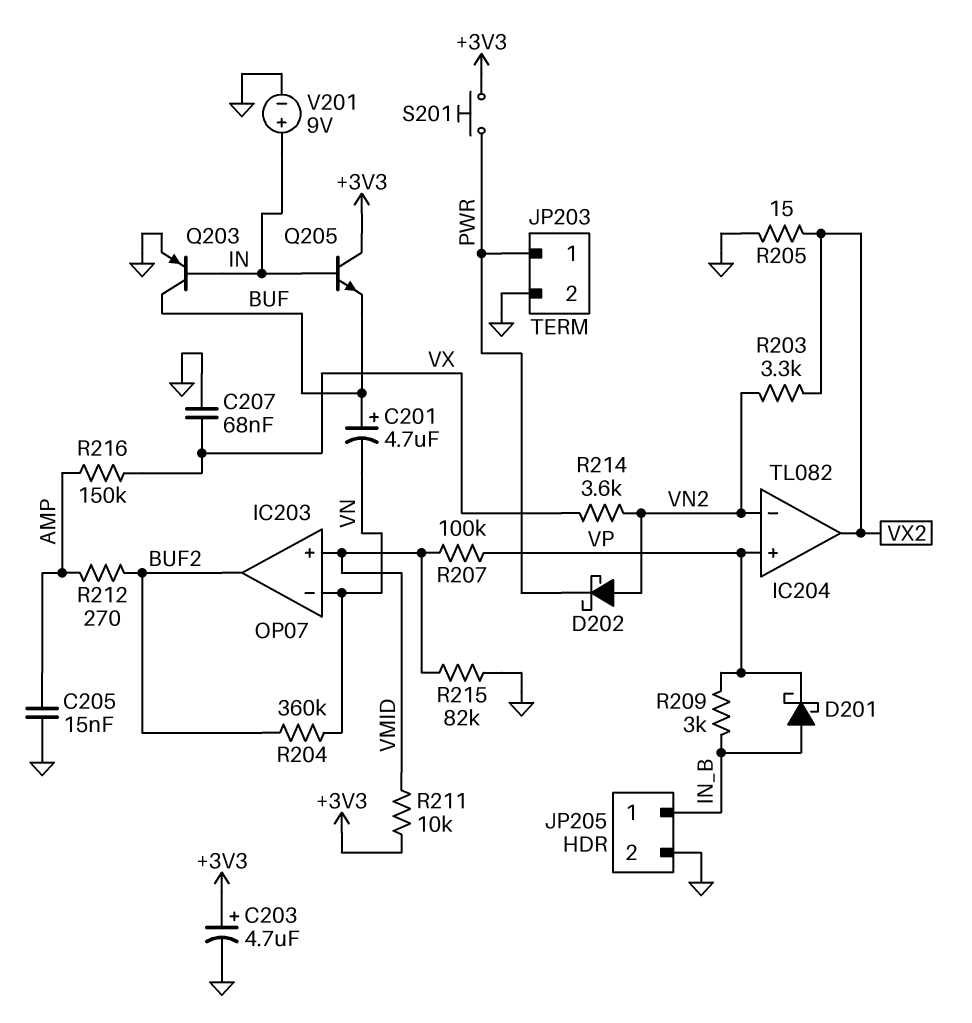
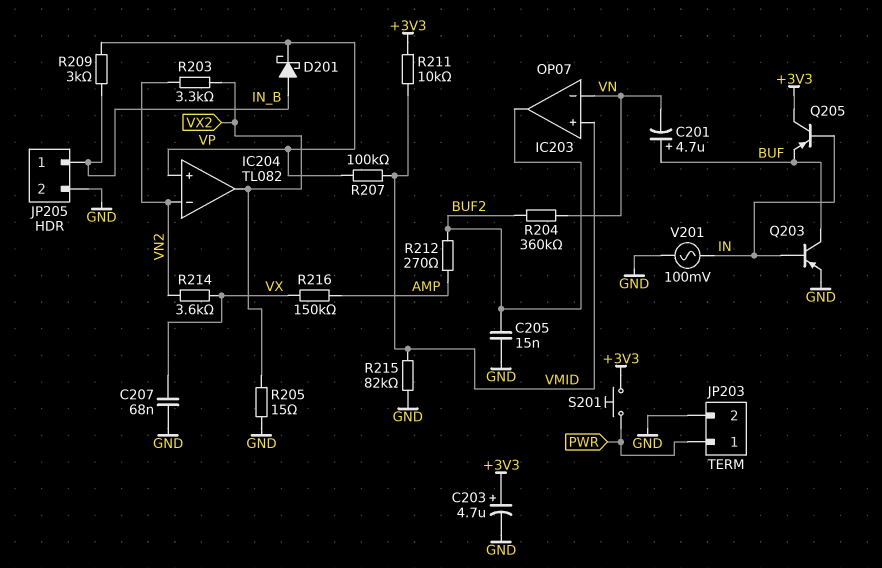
C205: 15nF (AMP, GND) -> 15nF (BUF2, GND)
D202: schottky (A VN2, K PWR) -> none
Q205: NPN (B IN, C +3V3, E BUF) -> PNP (B IN, C +3V3, E BUF)
V201: 9V (plus IN, minus GND) -> AC 100mV (GND, IN)

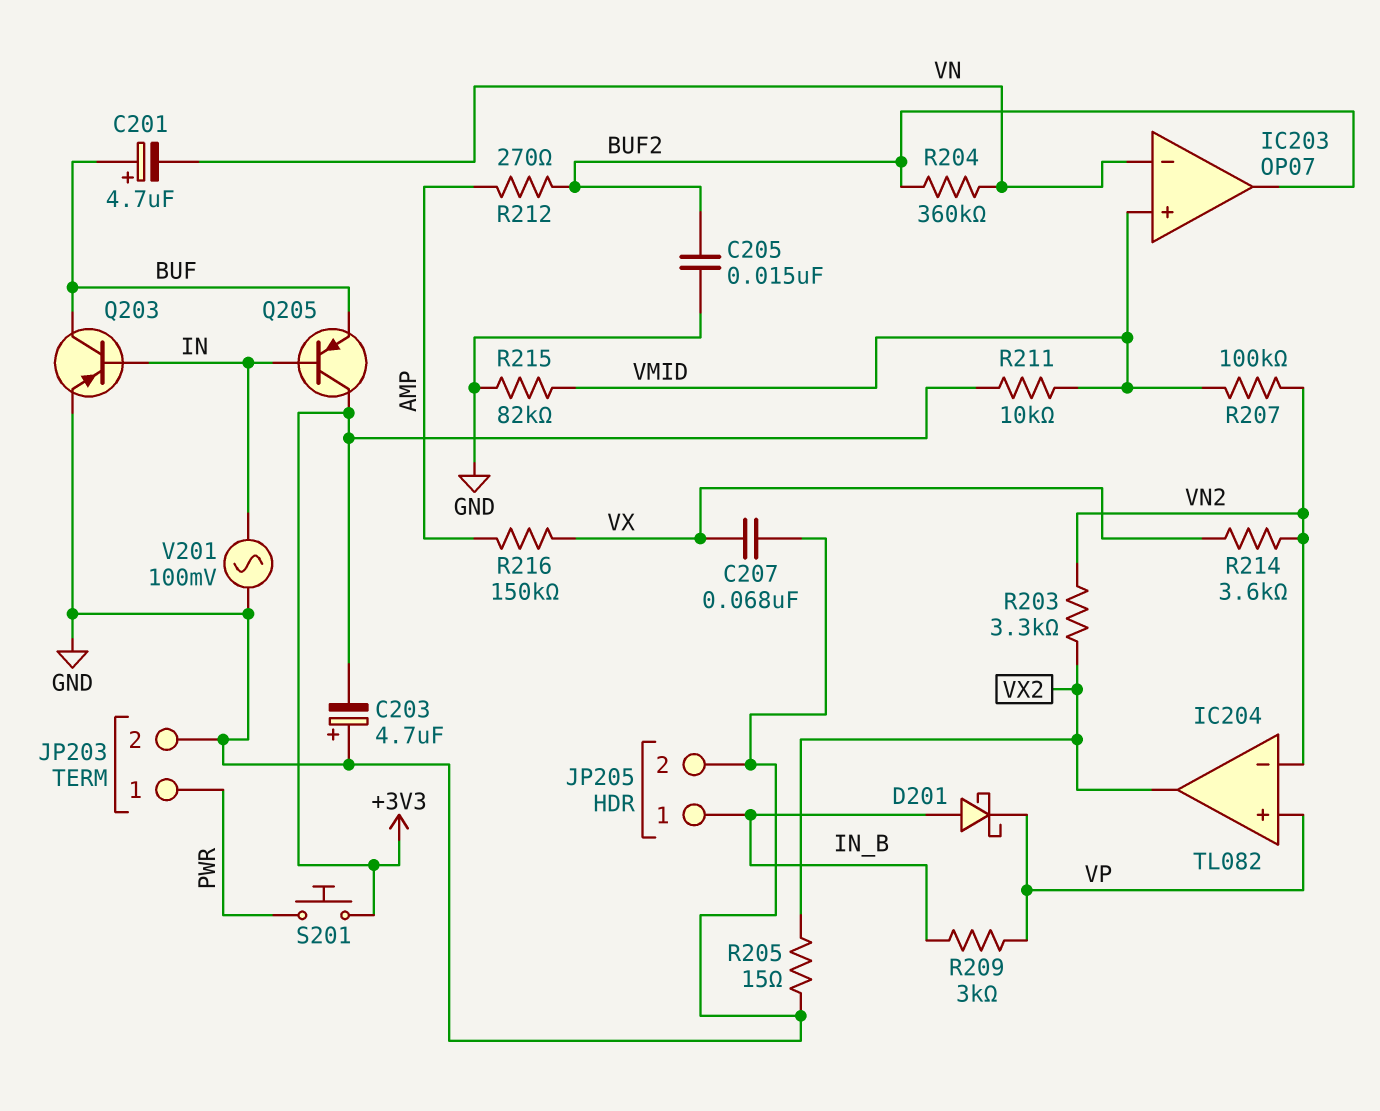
C203: 4.7uF (plus +3V3, minus GND) -> 4.7uF (plus GND, minus +3V3)
R207: 100k (VMID, VP) -> 100k (VMID, VN2)

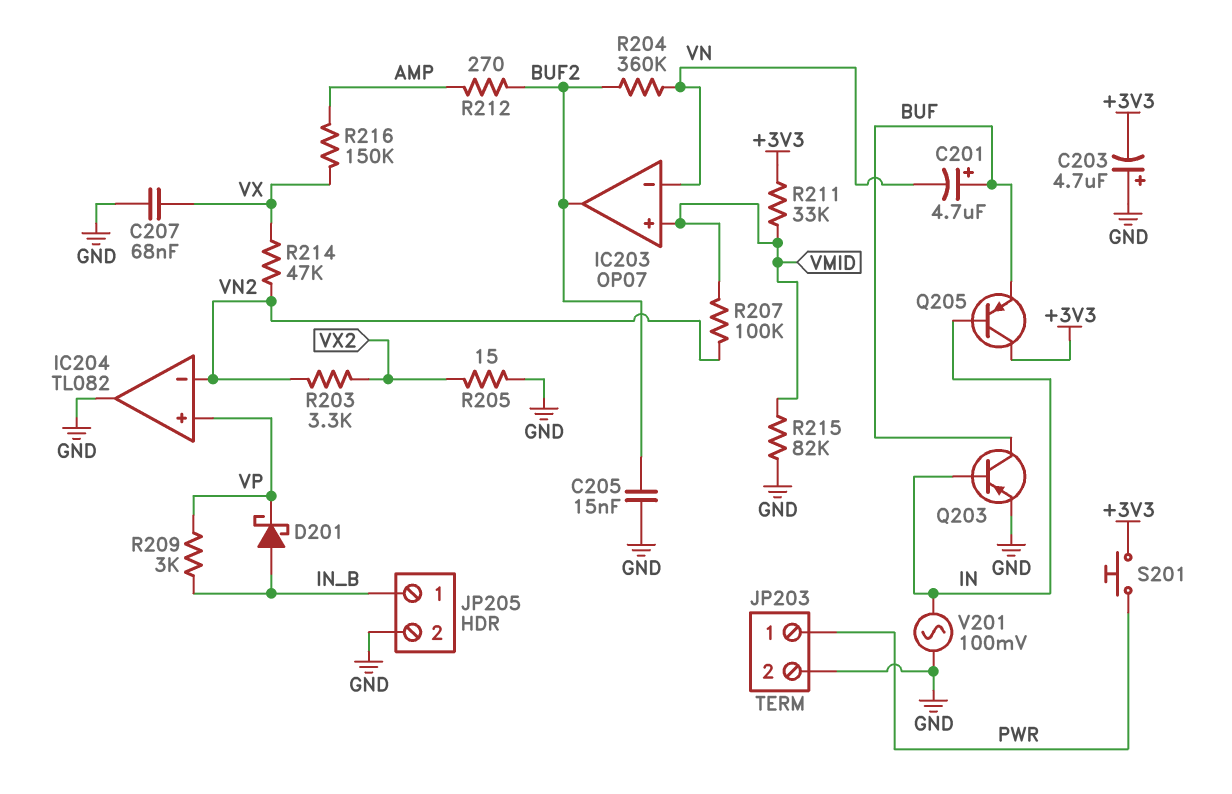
IC204 pin out: VX2 -> GND
R211: 10k (+3V3, VMID) -> 33k (+3V3, VMID)
R214: 3.6k (VN2, VX) -> 47k (VN2, VX)

